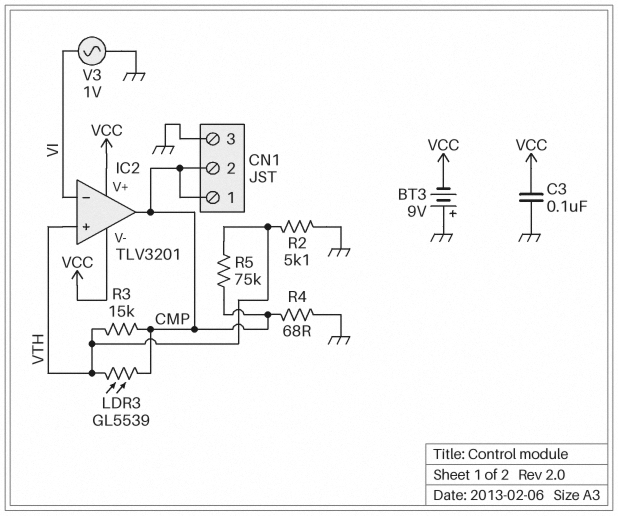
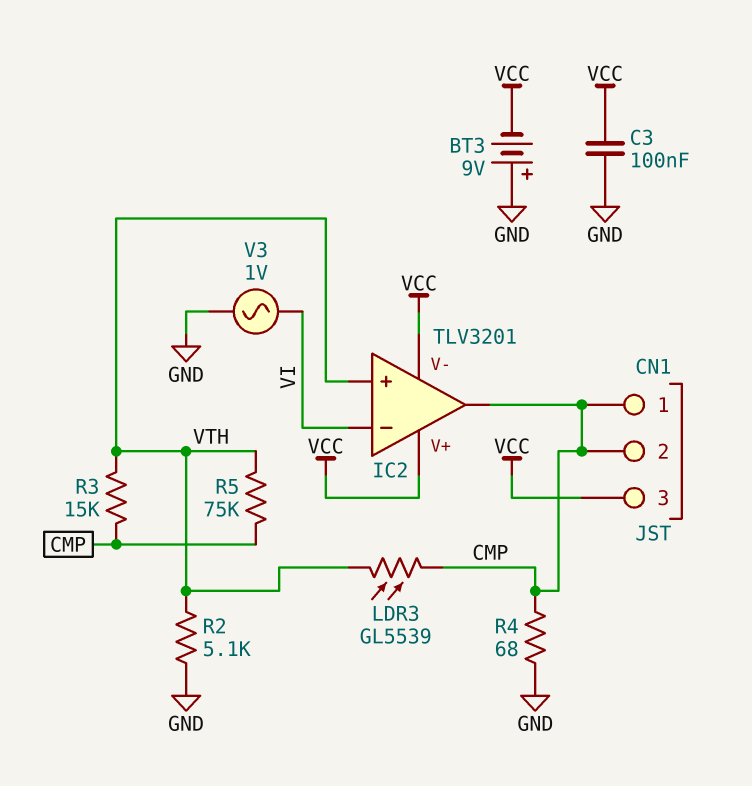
CN1 pin 3: GND -> VCC

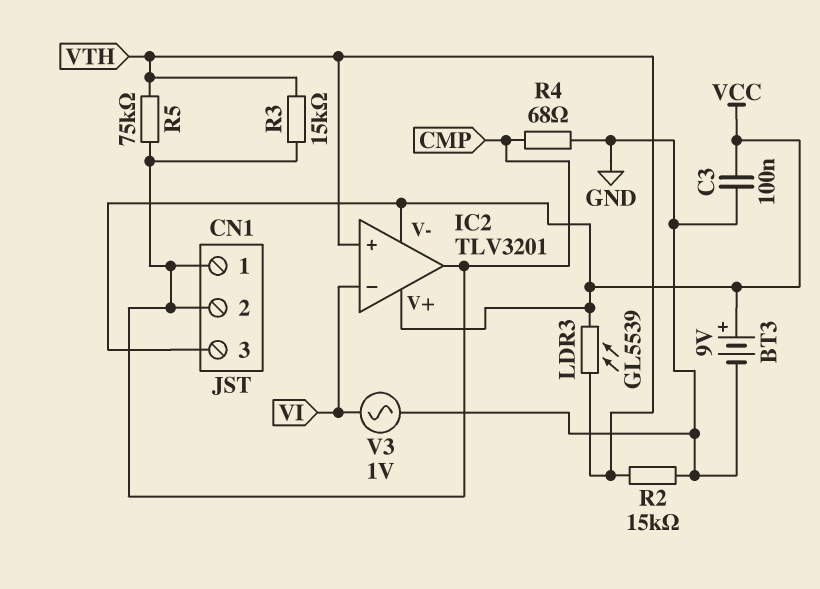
BT3: 9V (plus GND, minus VCC) -> 9V (plus VCC, minus GND)
LDR3: GL5539 (CMP, VTH) -> GL5539 (VCC, VTH)
R2: 5.1k (GND, VTH) -> 15k (GND, VTH)

